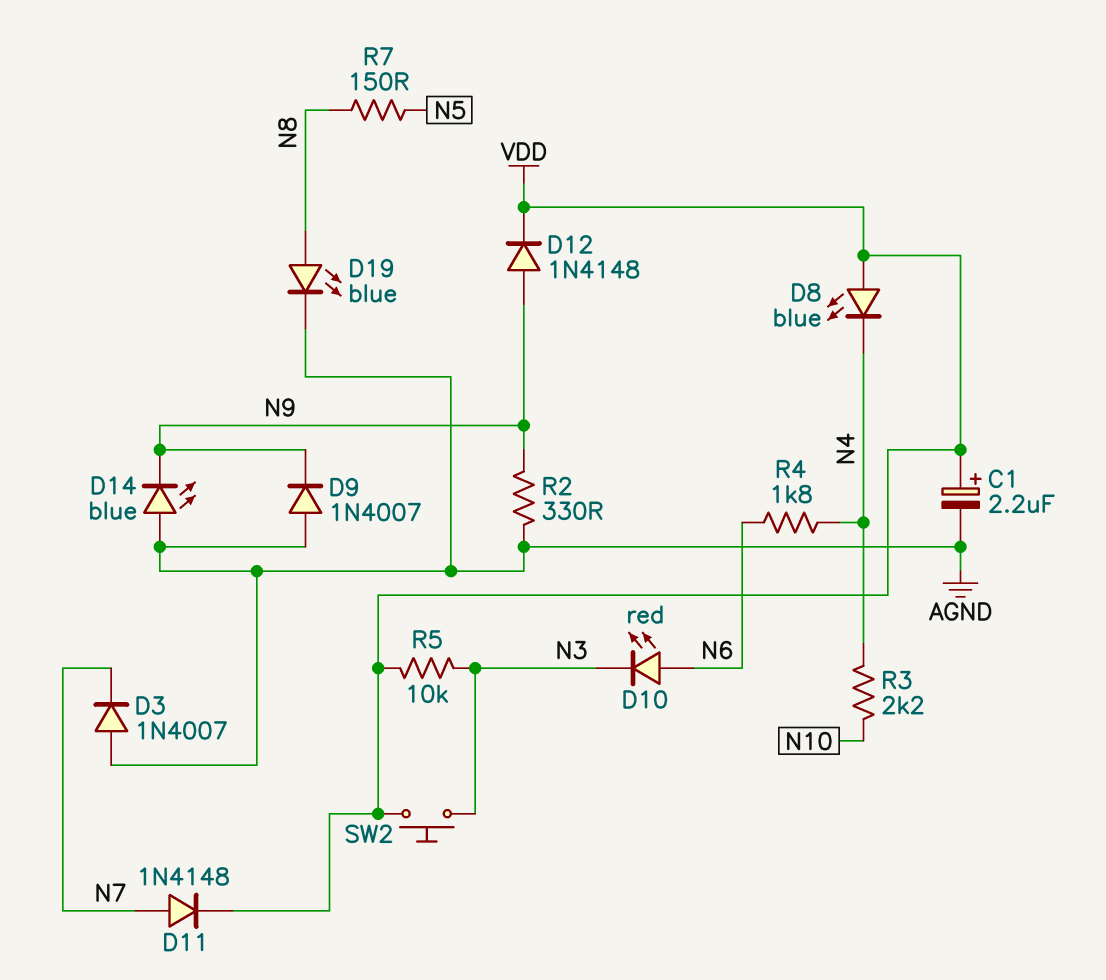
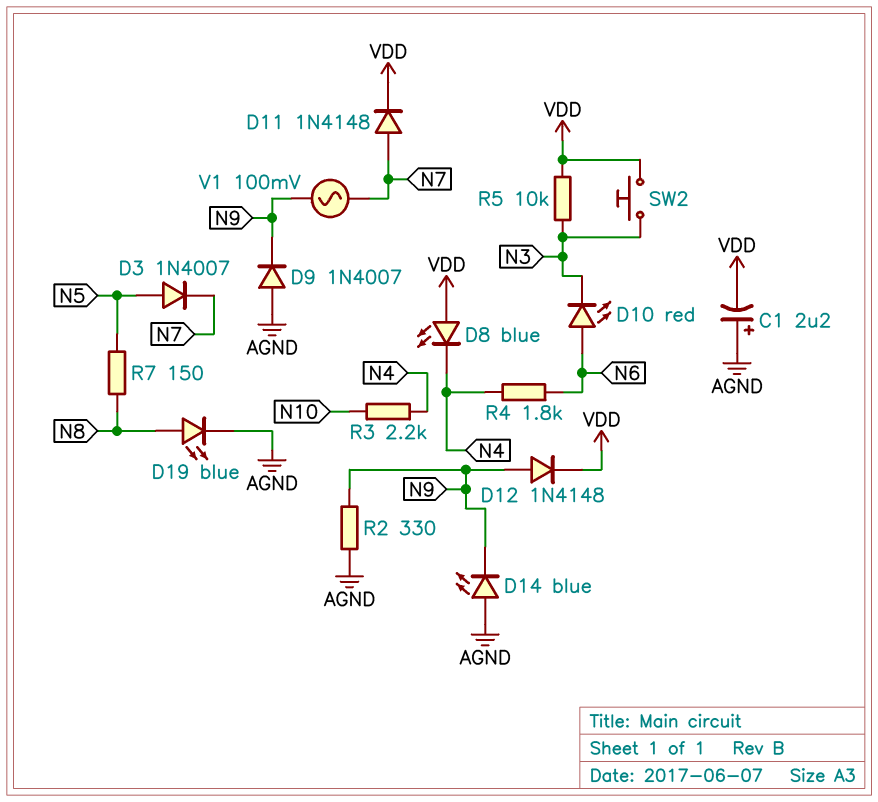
C1: 2.2uF (plus VDD, minus AGND) -> 2.2uF (plus AGND, minus VDD)
D3: diode 1N4007 (A AGND, K N7) -> diode 1N4007 (A N5, K N7)
V1: none -> AC 100mV (N7, N9)

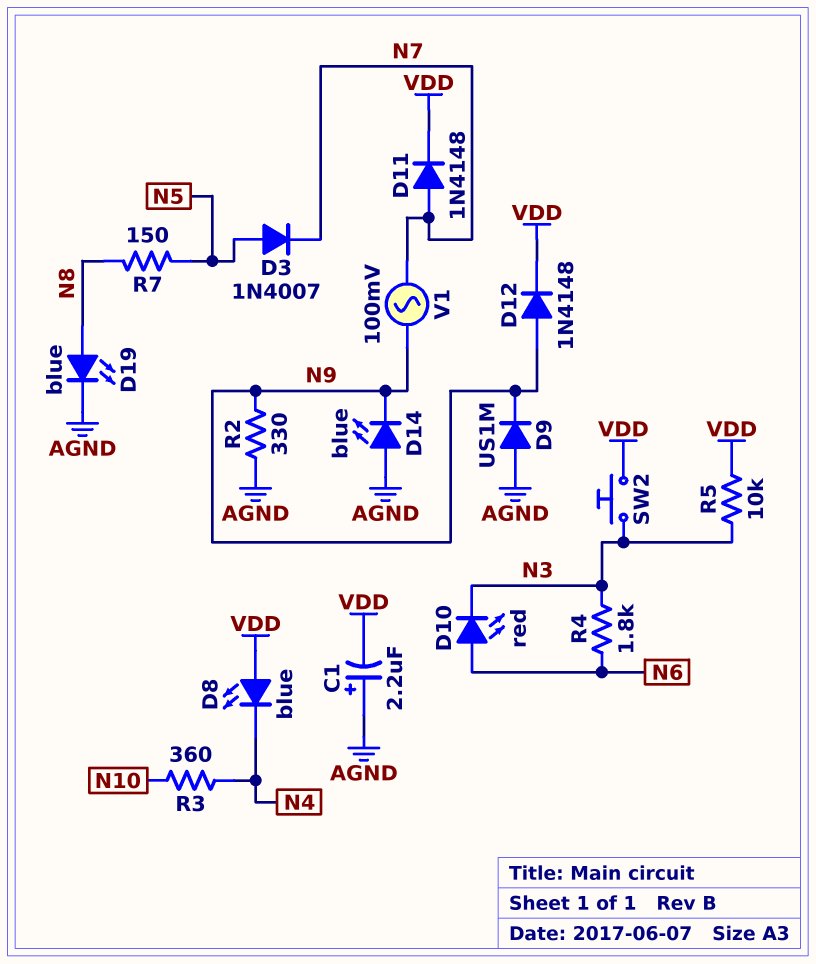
D9: diode 1N4007 (A AGND, K N9) -> diode US1M (A AGND, K N9)
R3: 2.2k (N4, N10) -> 360 (N4, N10)
R4: 1.8k (N4, N6) -> 1.8k (N3, N6)

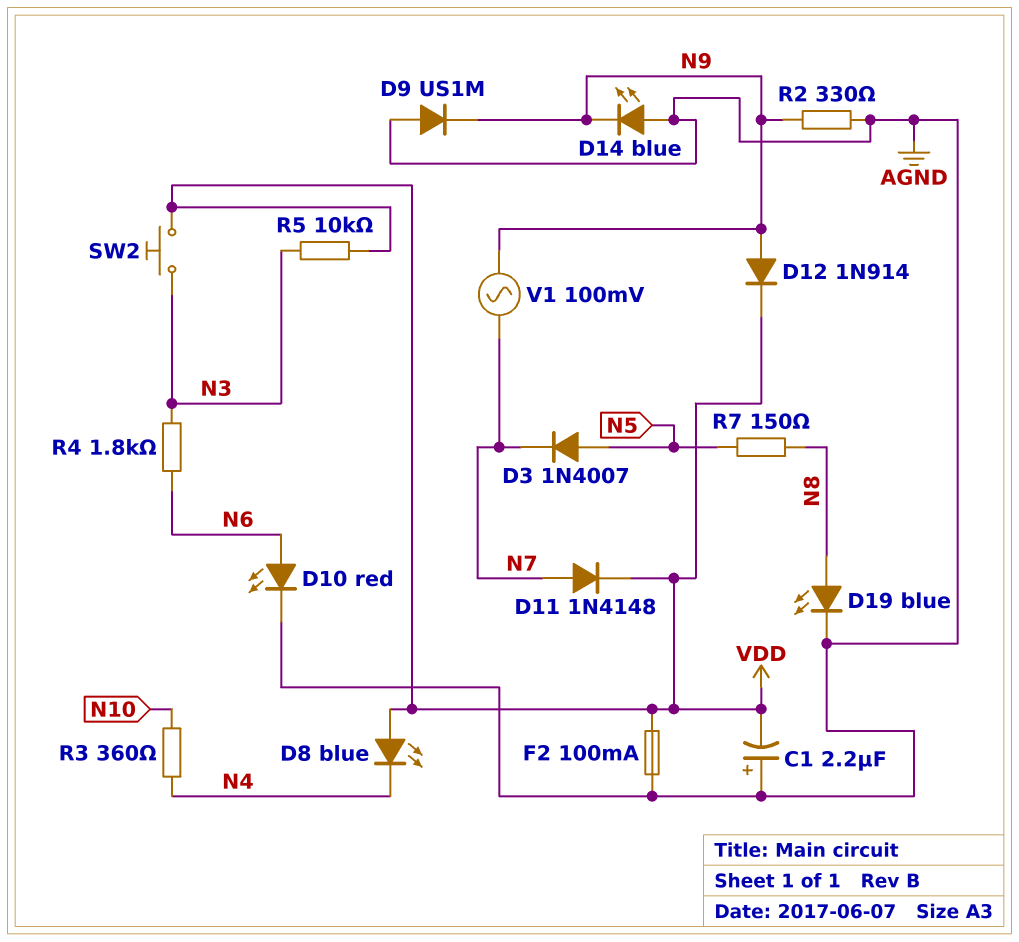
D10: LED red (A N6, K N3) -> LED red (A N6, K AGND)
D12: diode 1N4148 (A N9, K VDD) -> diode 1N914 (A N9, K VDD)
F2: none -> 100mA (AGND, VDD)

